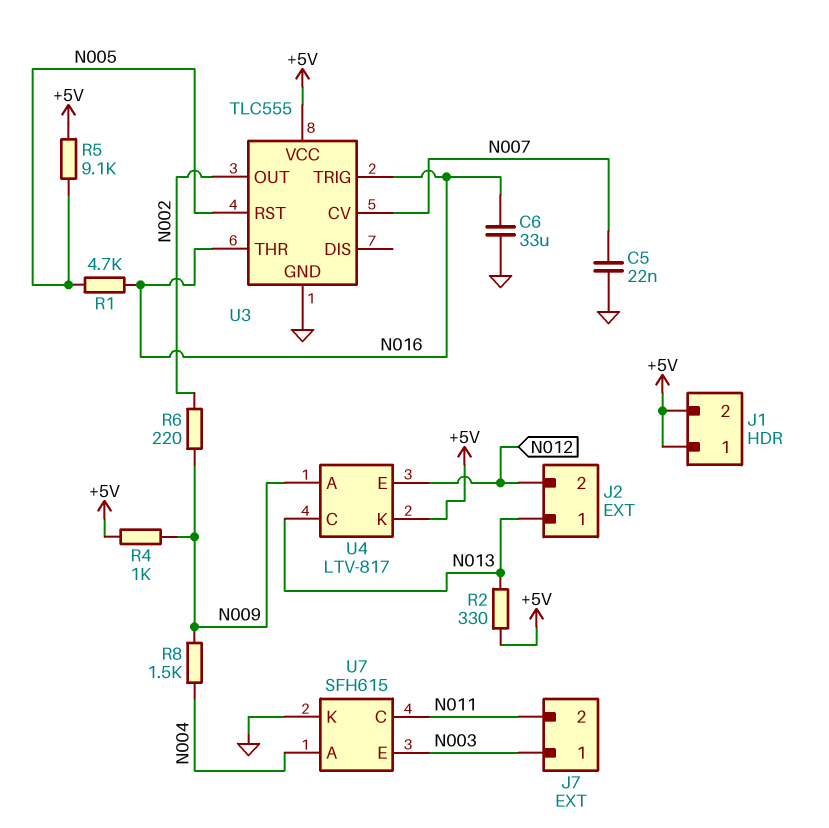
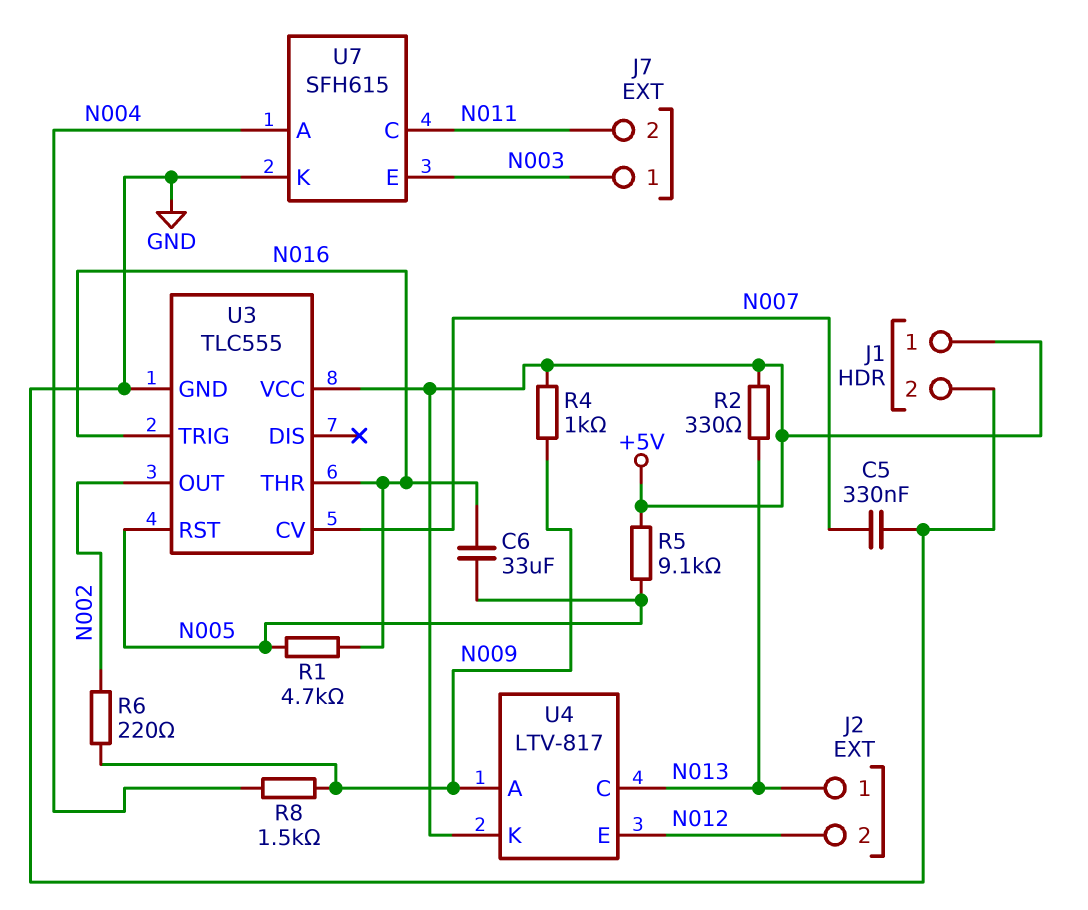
C5: 22nF (GND, N007) -> 330nF (GND, N007)
C6: 33uF (GND, N016) -> 33uF (N005, N016)
J1 pin 2: +5V -> GND

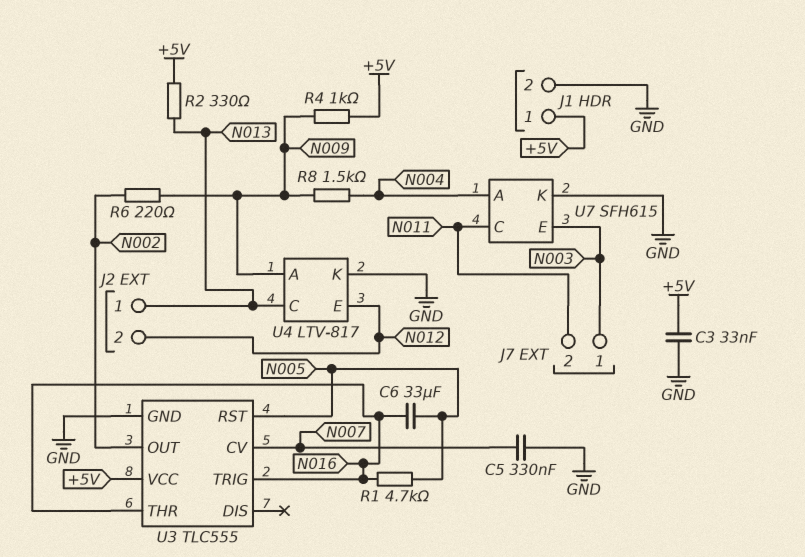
C3: none -> 33nF (+5V, GND)
R5: 9.1k (+5V, N005) -> none
U4 pin K: +5V -> GND

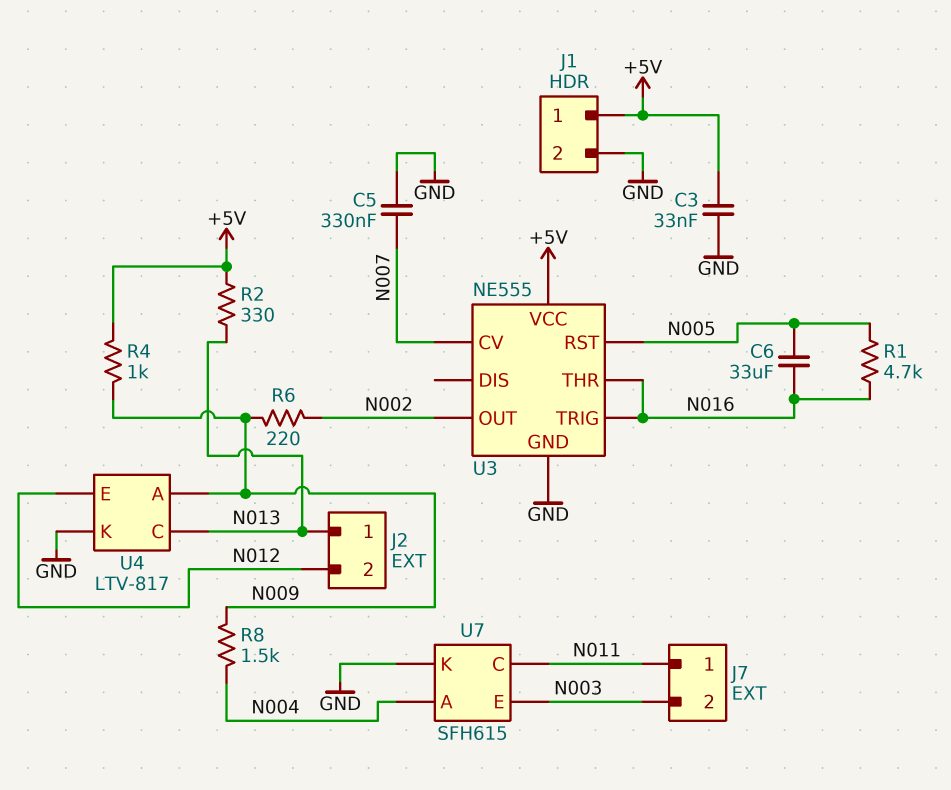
J7 pin 1: N003 -> N011
J7 pin 2: N011 -> N003
U3: TLC555 -> NE555

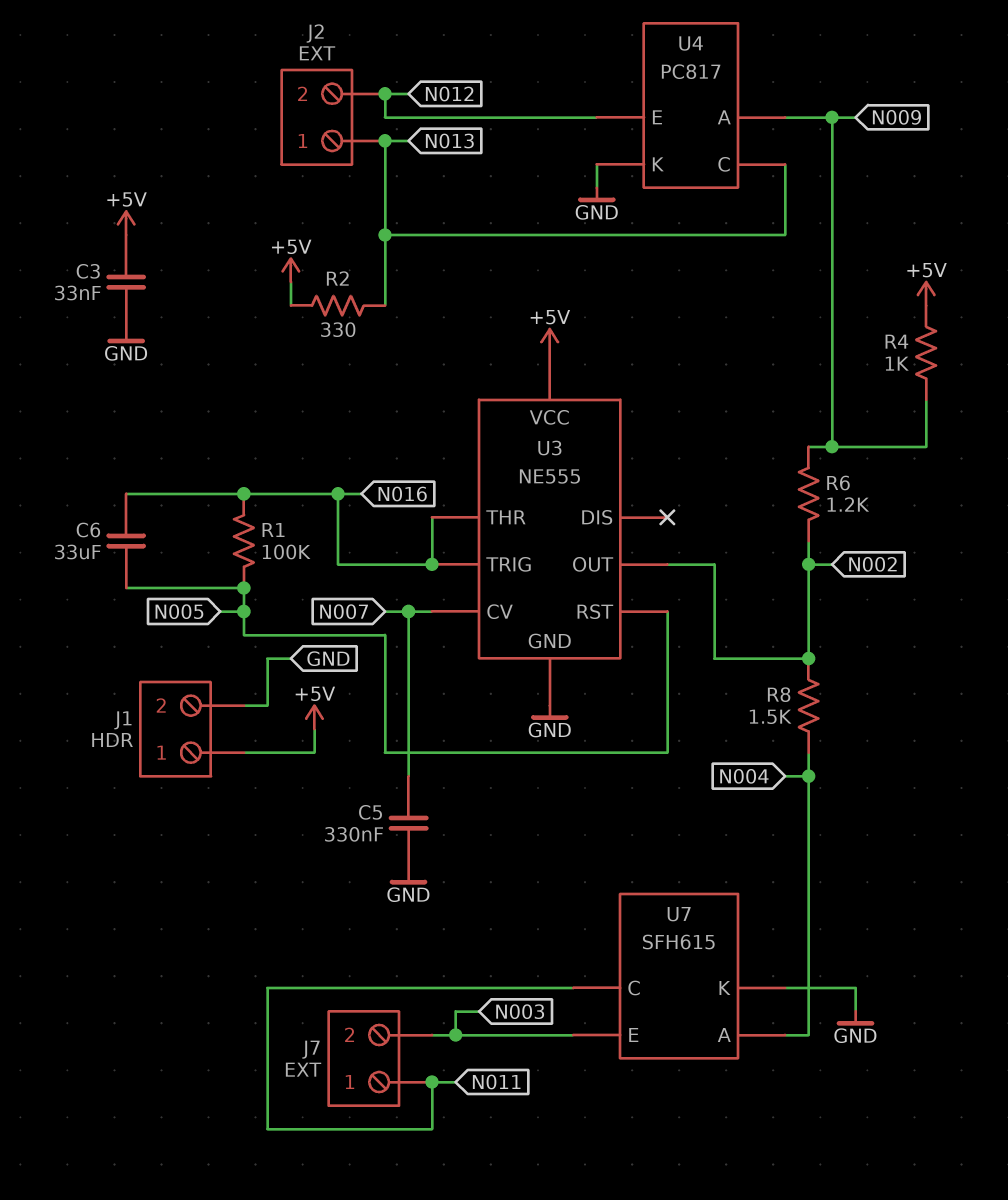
R1: 4.7k (N005, N016) -> 100k (N005, N016)
R6: 220 (N002, N009) -> 1.2k (N002, N009)
R8: 1.5k (N004, N009) -> 1.5k (N002, N004)
U4: LTV-817 -> PC817

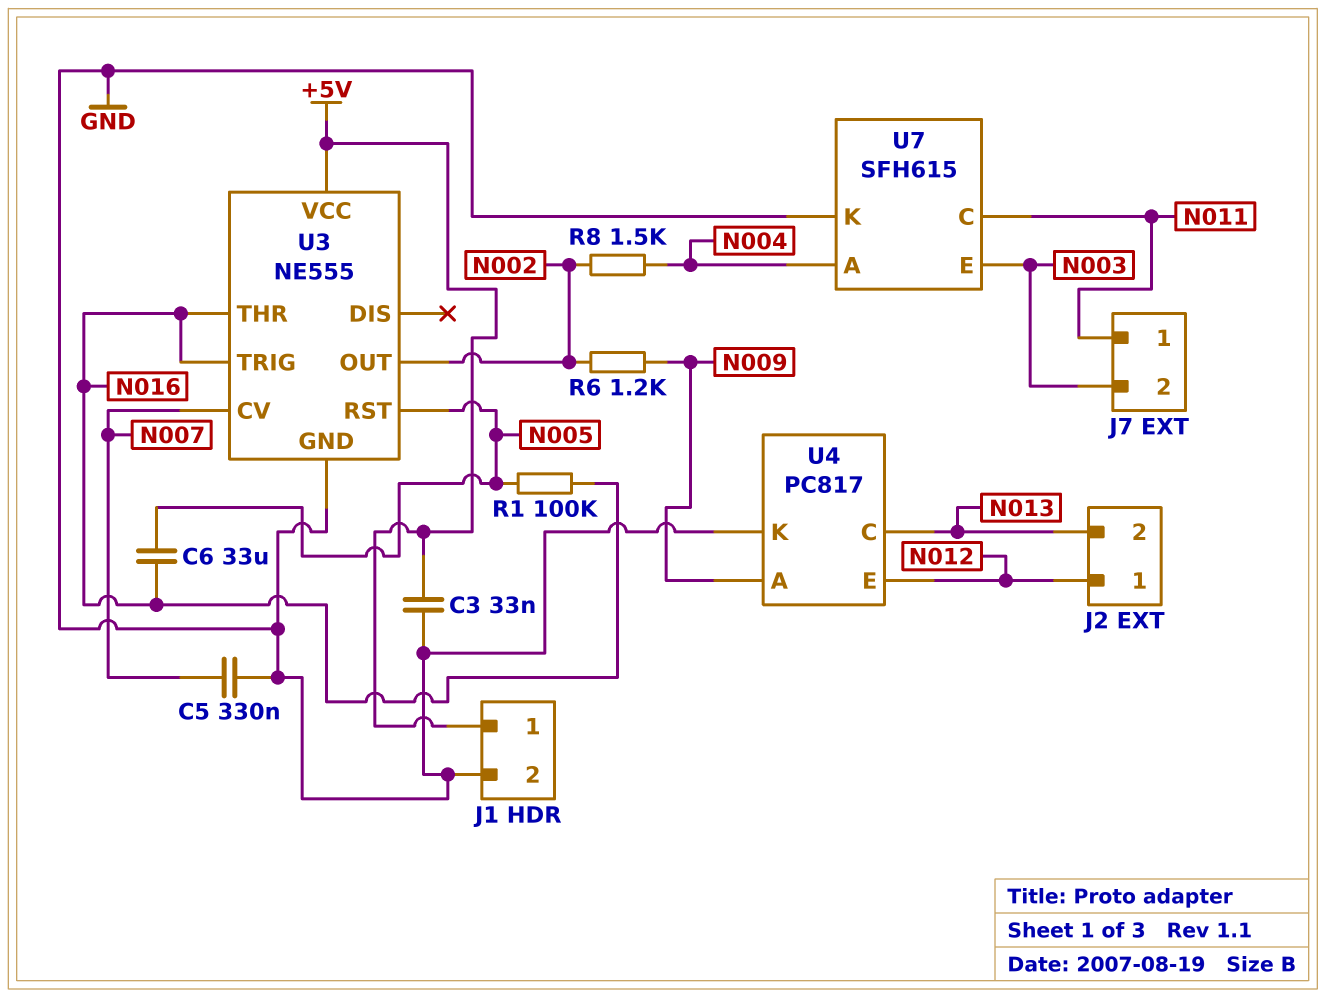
J2 pin 1: N013 -> N012
J2 pin 2: N012 -> N013
R2: 330 (+5V, N013) -> none
R4: 1k (+5V, N009) -> none

